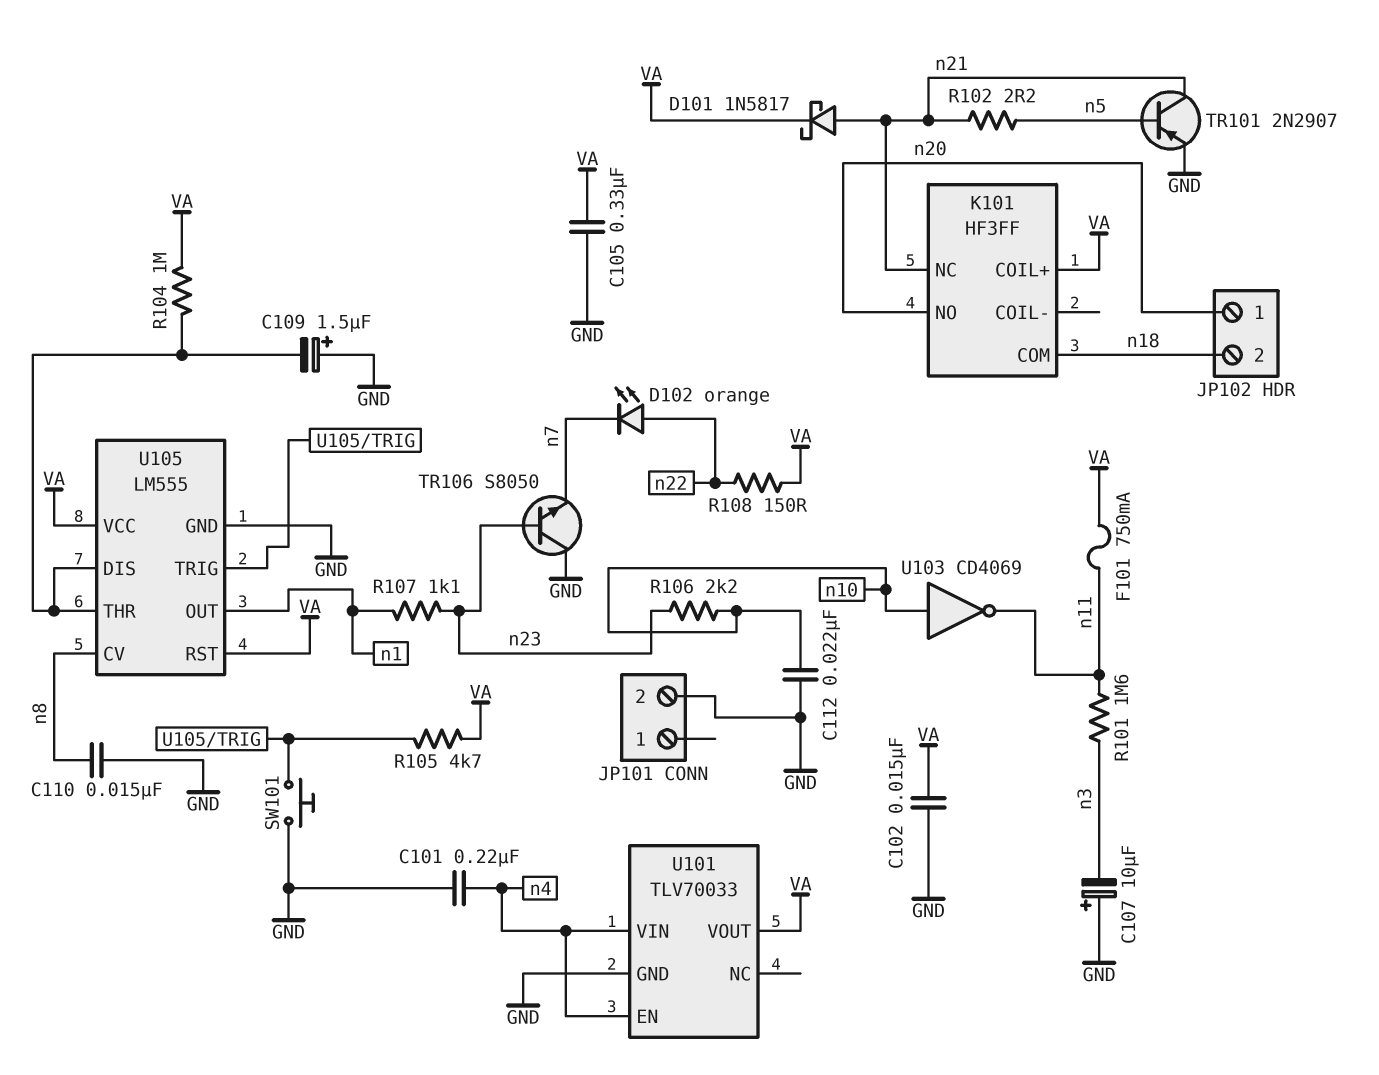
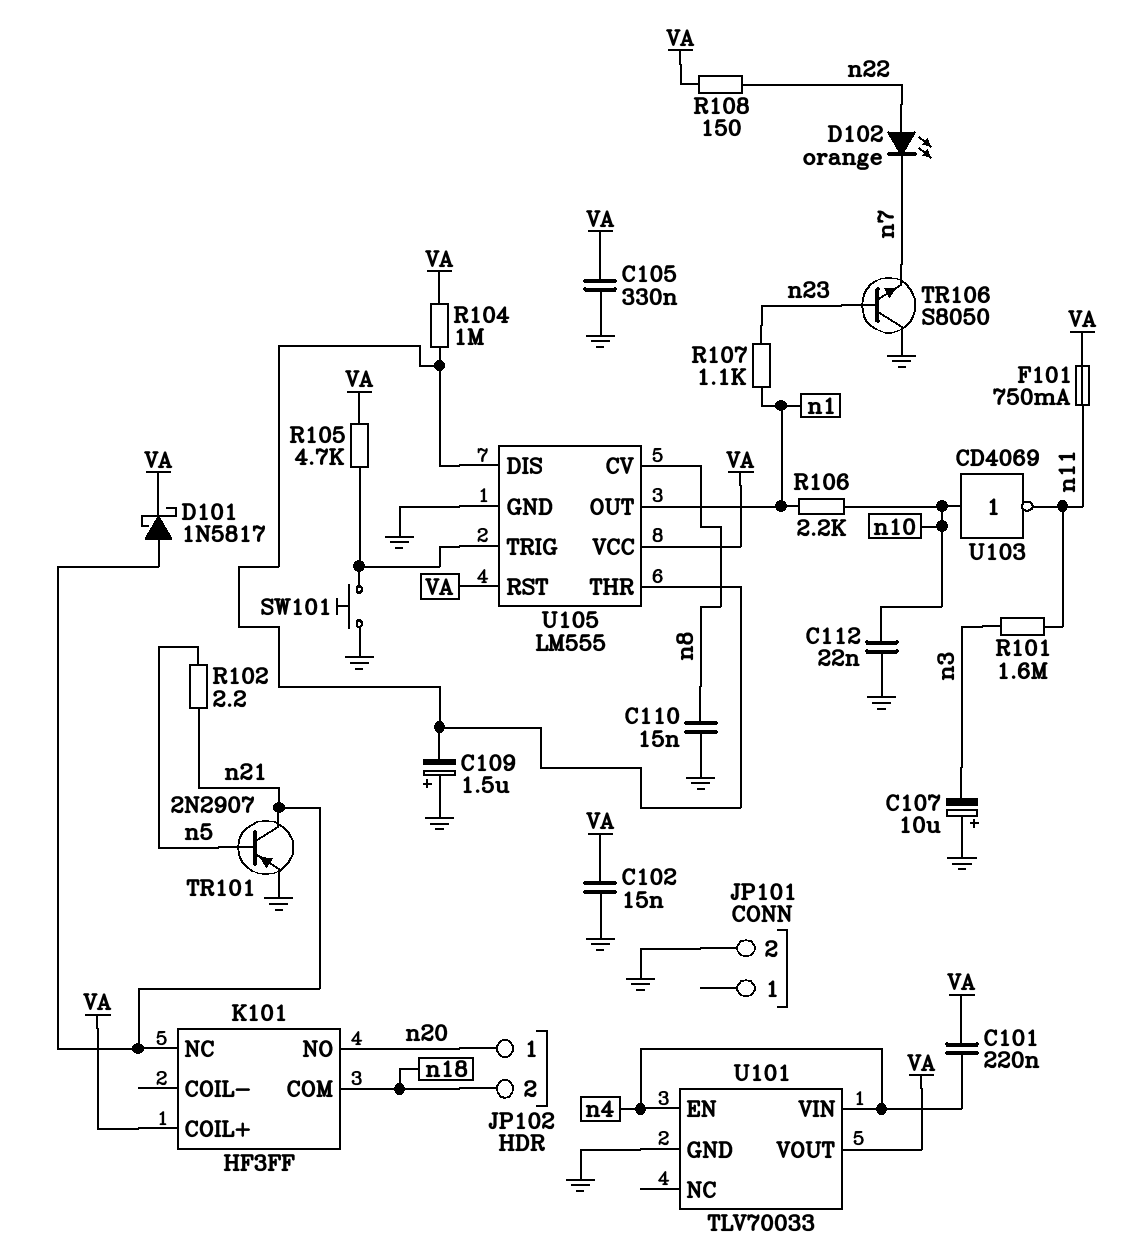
C101: 220nF (GND, n4) -> 220nF (VA, n4)
R106: 2.2k (n10, n23) -> 2.2k (n1, n10)

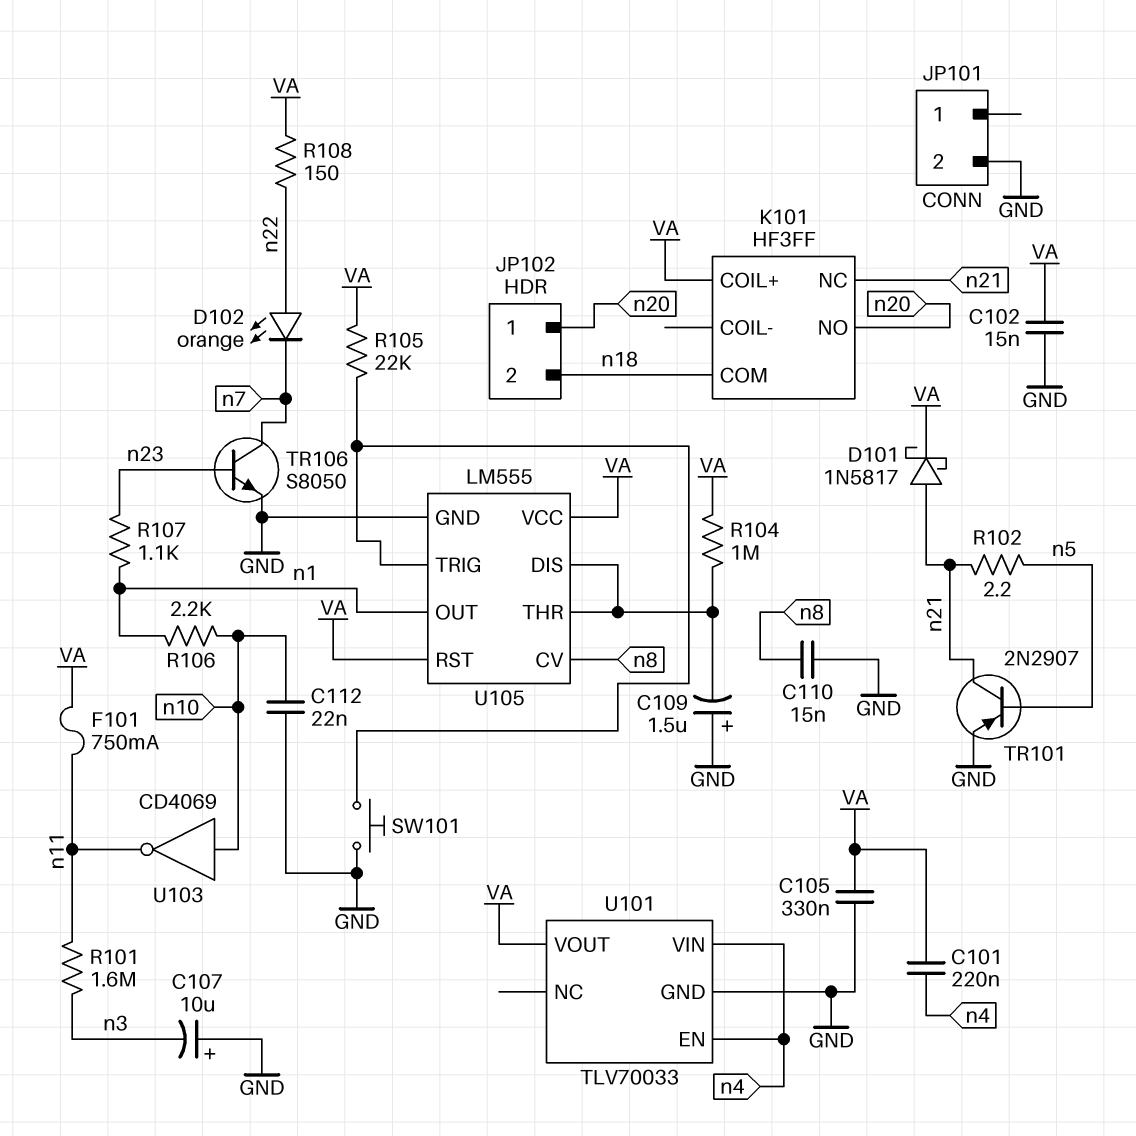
R105: 4.7k (U105/TRIG, VA) -> 22k (U105/TRIG, VA)
TR106: NPN S8050 (B n23, C GND, E n7) -> NPN S8050 (B n23, C n7, E GND)

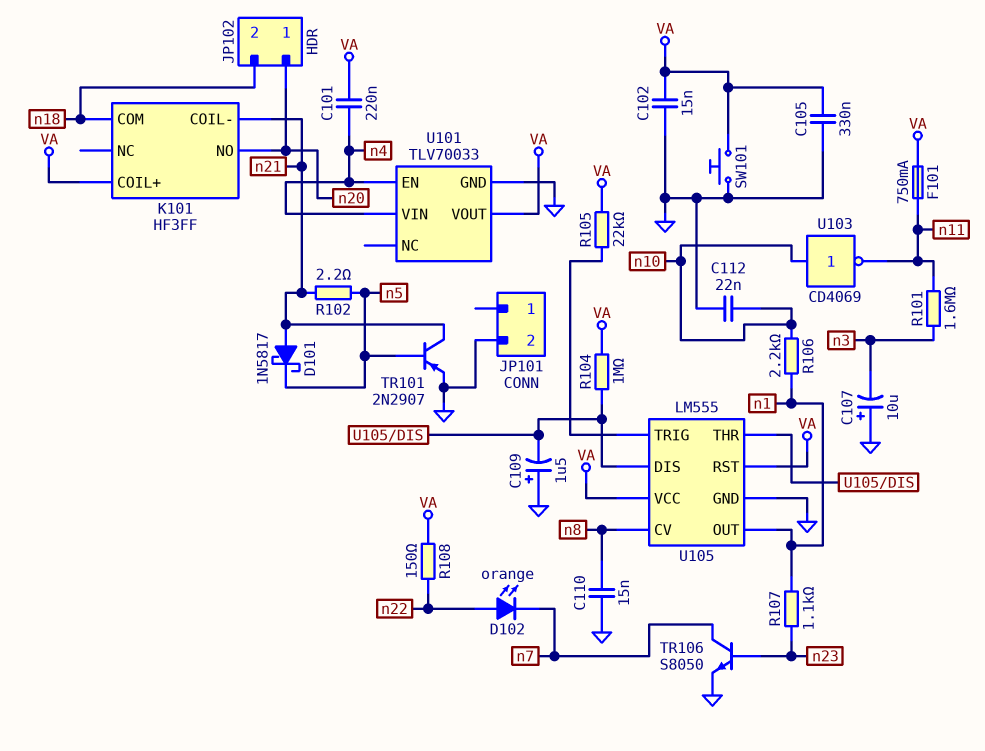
D101: schottky 1N5817 (A n21, K VA) -> schottky 1N5817 (A n21, K n5)
K101 pin COIL-: none -> n21
K101 pin NC: n21 -> none
SW101: button (GND, U105/TRIG) -> button (GND, VA)

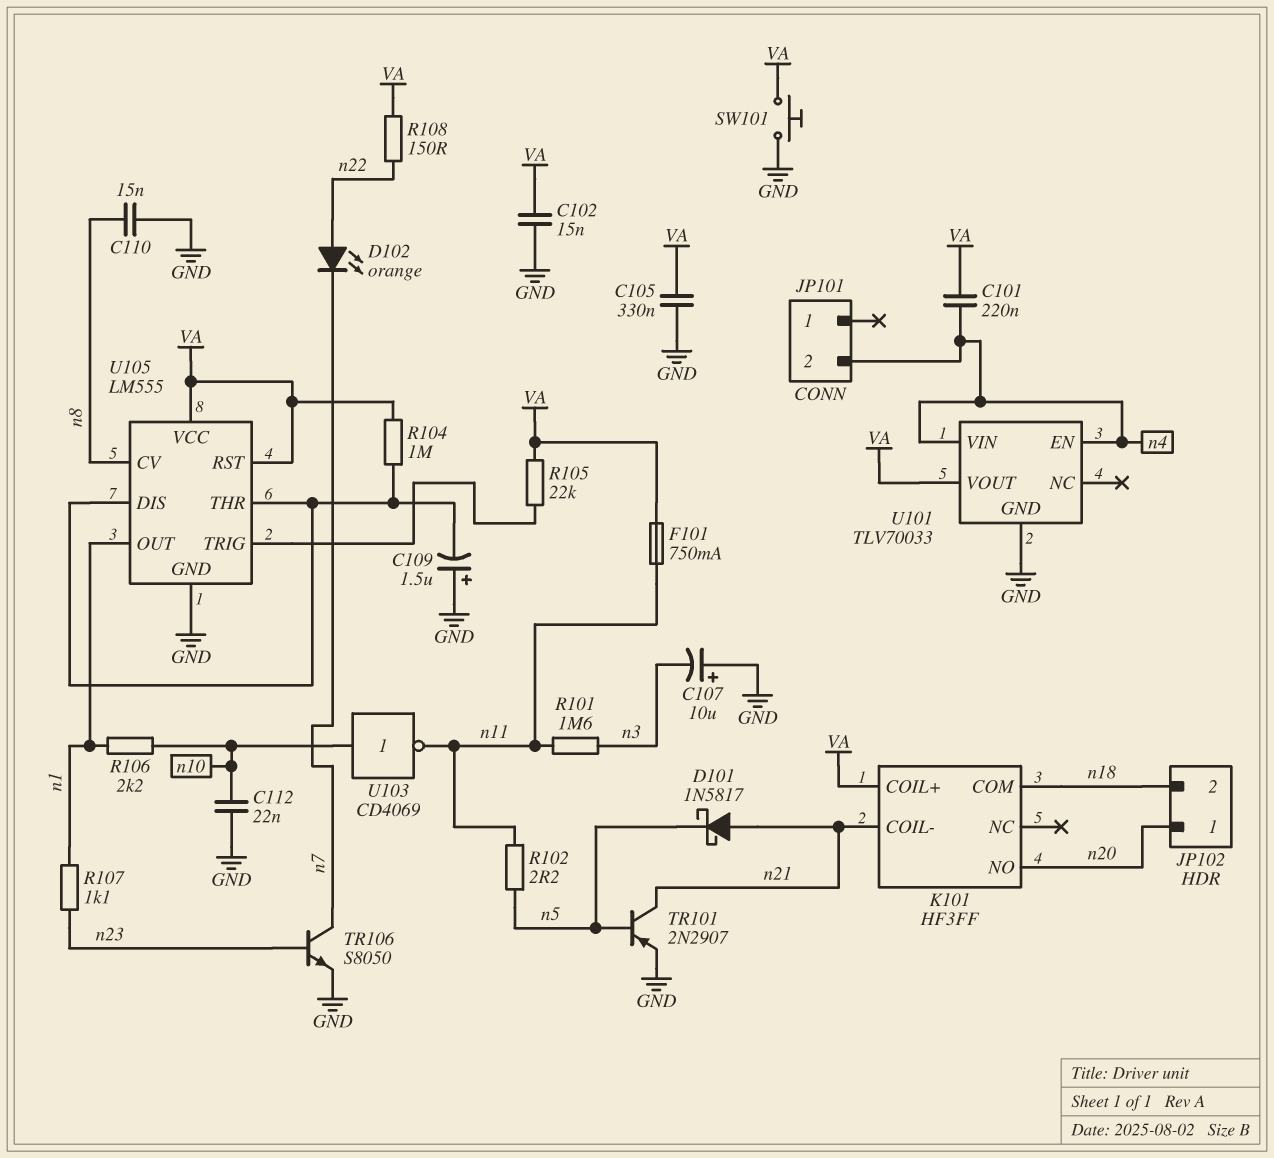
JP101 pin 2: GND -> n4
R102: 2.2 (n5, n21) -> 2.2 (n5, n11)

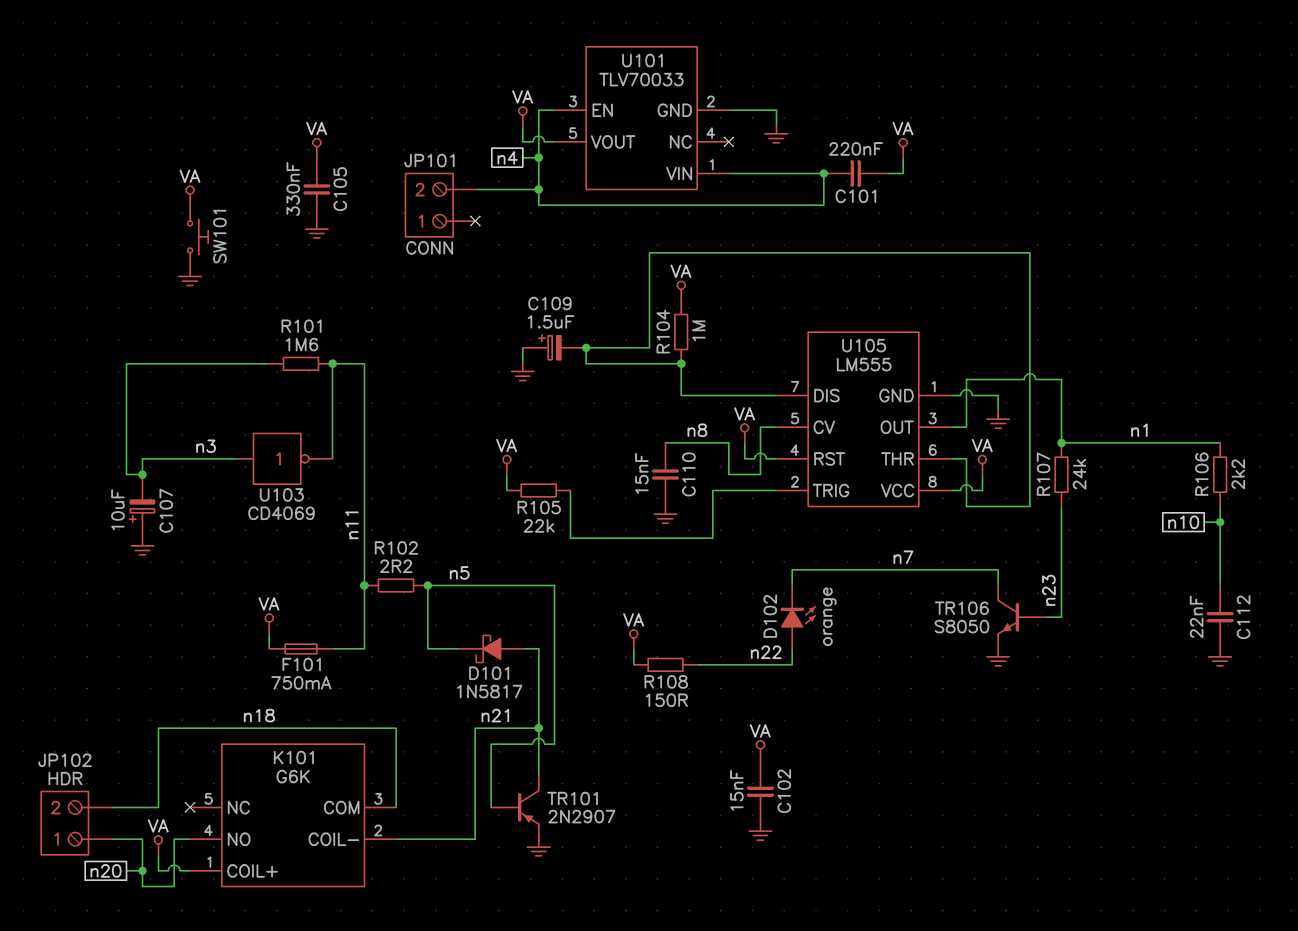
K101: HF3FF -> G6K
R107: 1.1k (n1, n23) -> 24k (n1, n23)
U103: NOT CD4069 (in n10, out n11) -> NOT CD4069 (in n3, out n11)

